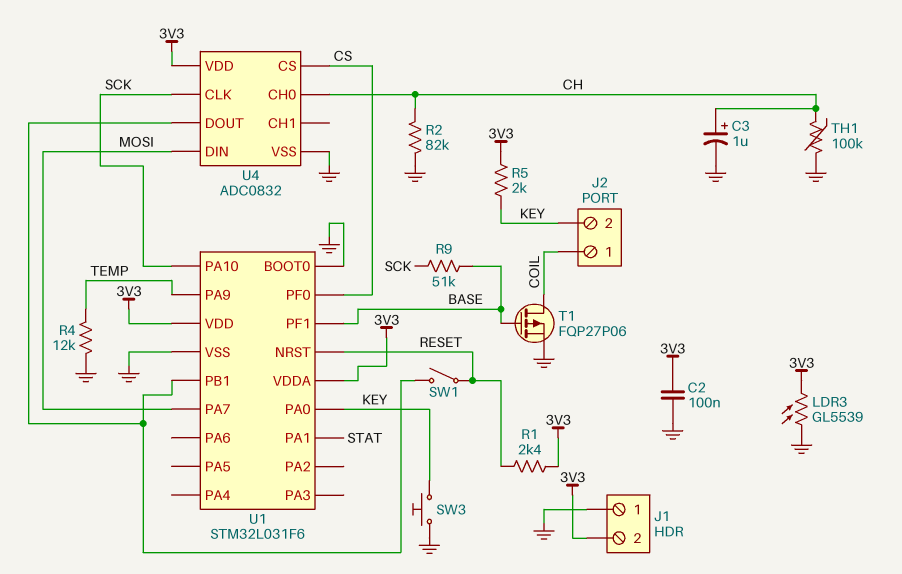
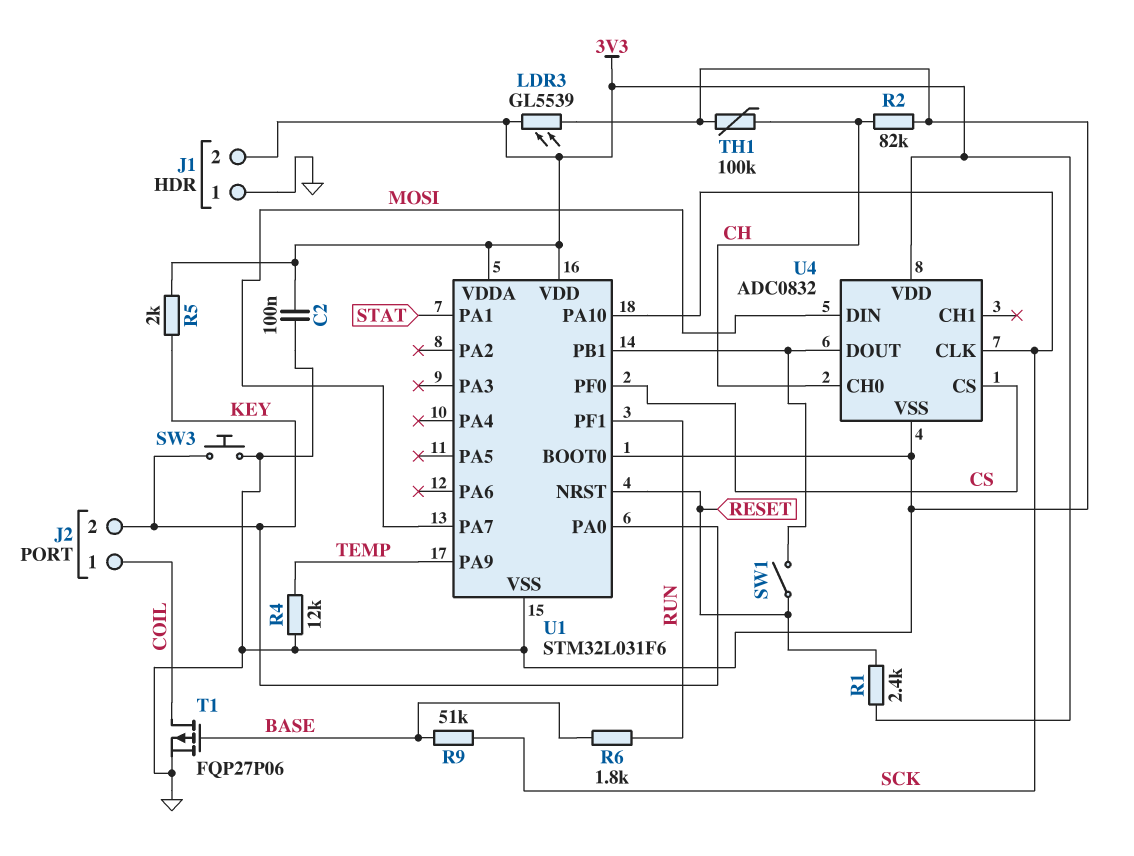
C3: 1uF (plus CH, minus GND) -> none
R6: none -> 1.8k (BASE, RUN)
U1 pin PF1: BASE -> RUN

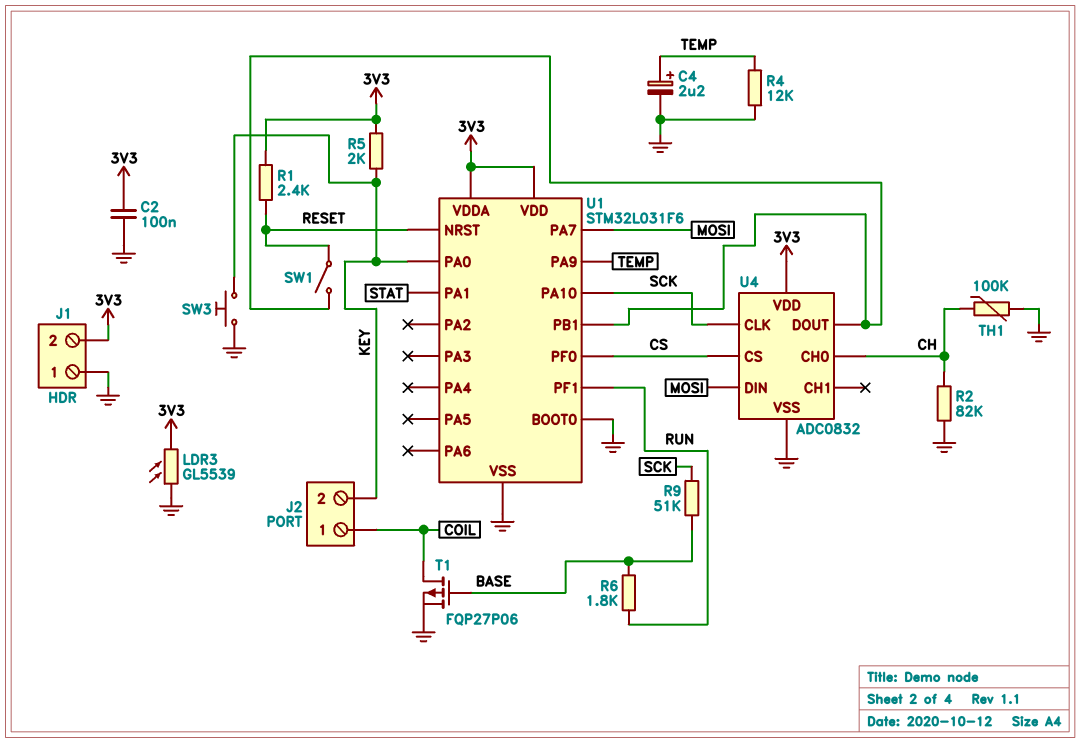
C4: none -> 2.2uF (plus TEMP, minus GND)

